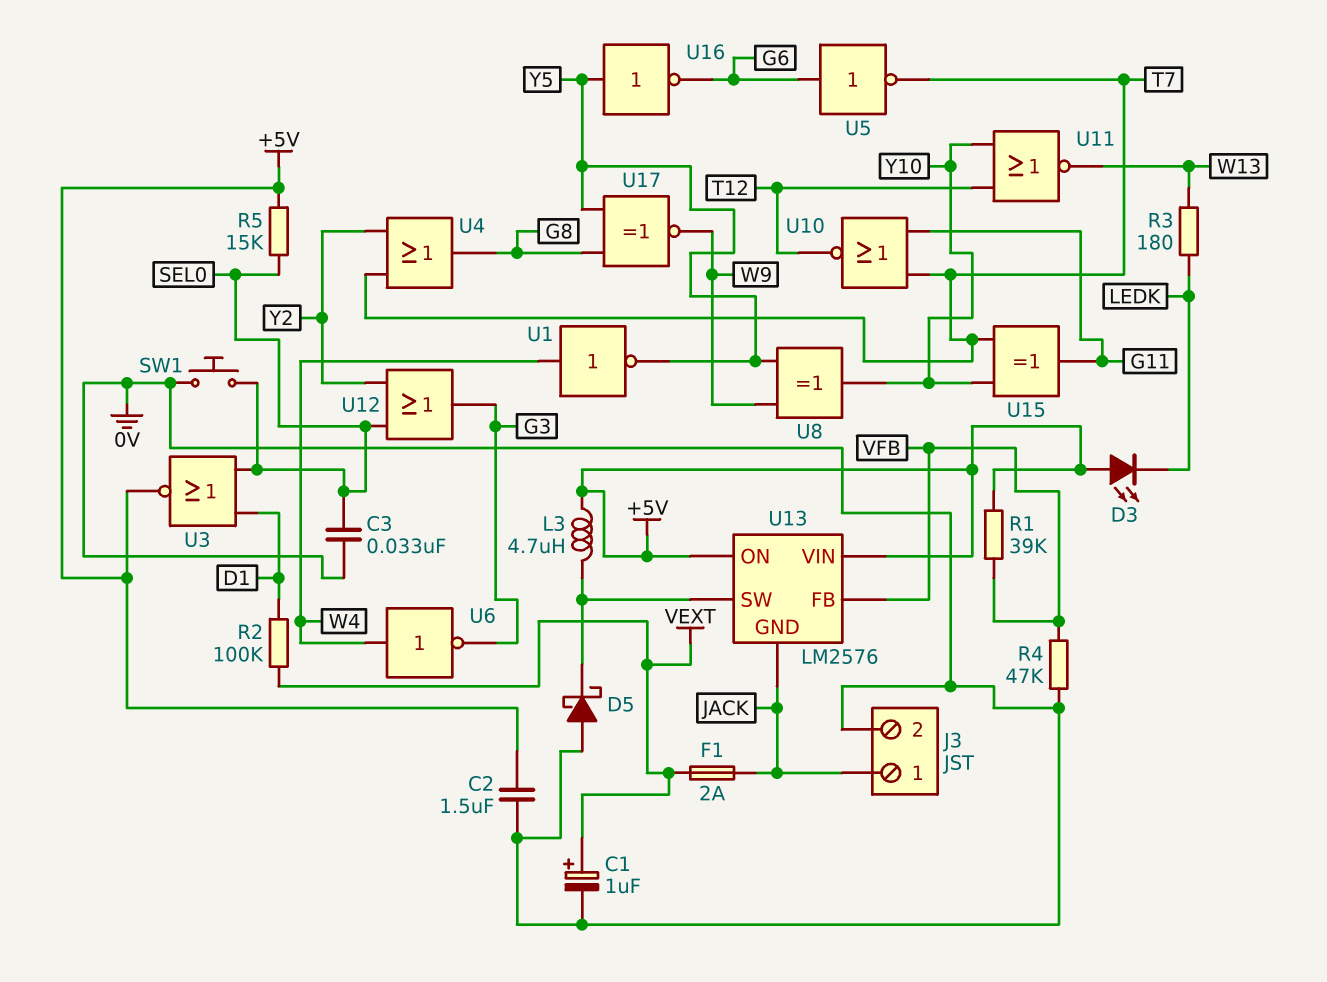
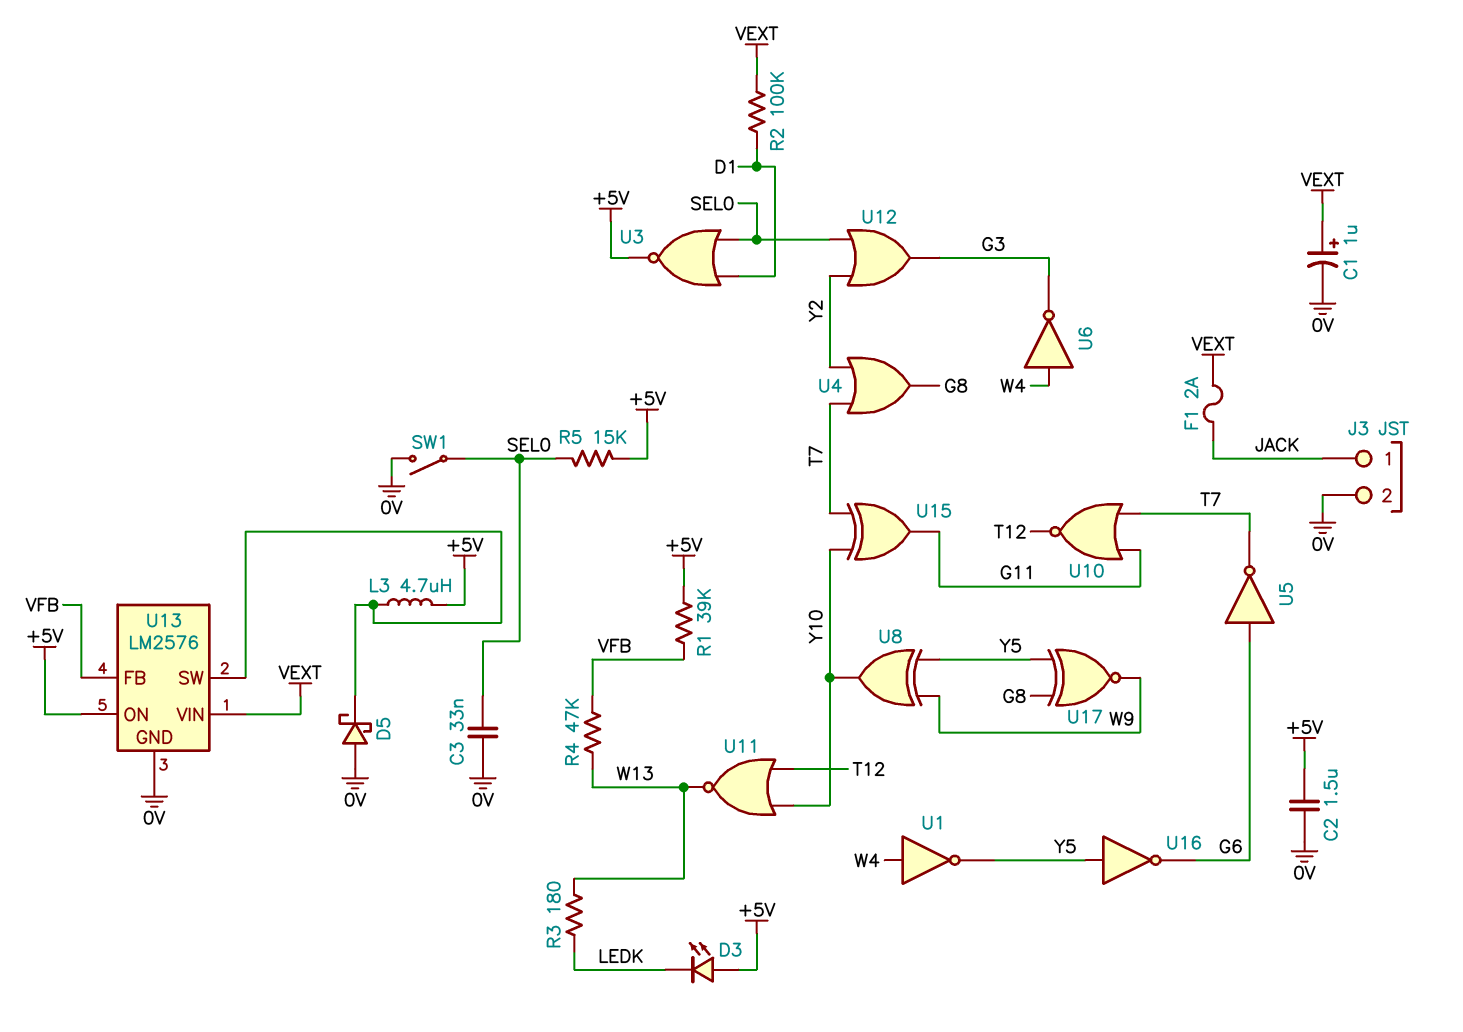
R4: 47k (0V, VFB) -> 47k (VFB, W13)
SW1: button (0V, SEL0) -> switch (0V, SEL0)
U13 pin GND: JACK -> 0V
U13 pin VIN: +5V -> VEXT

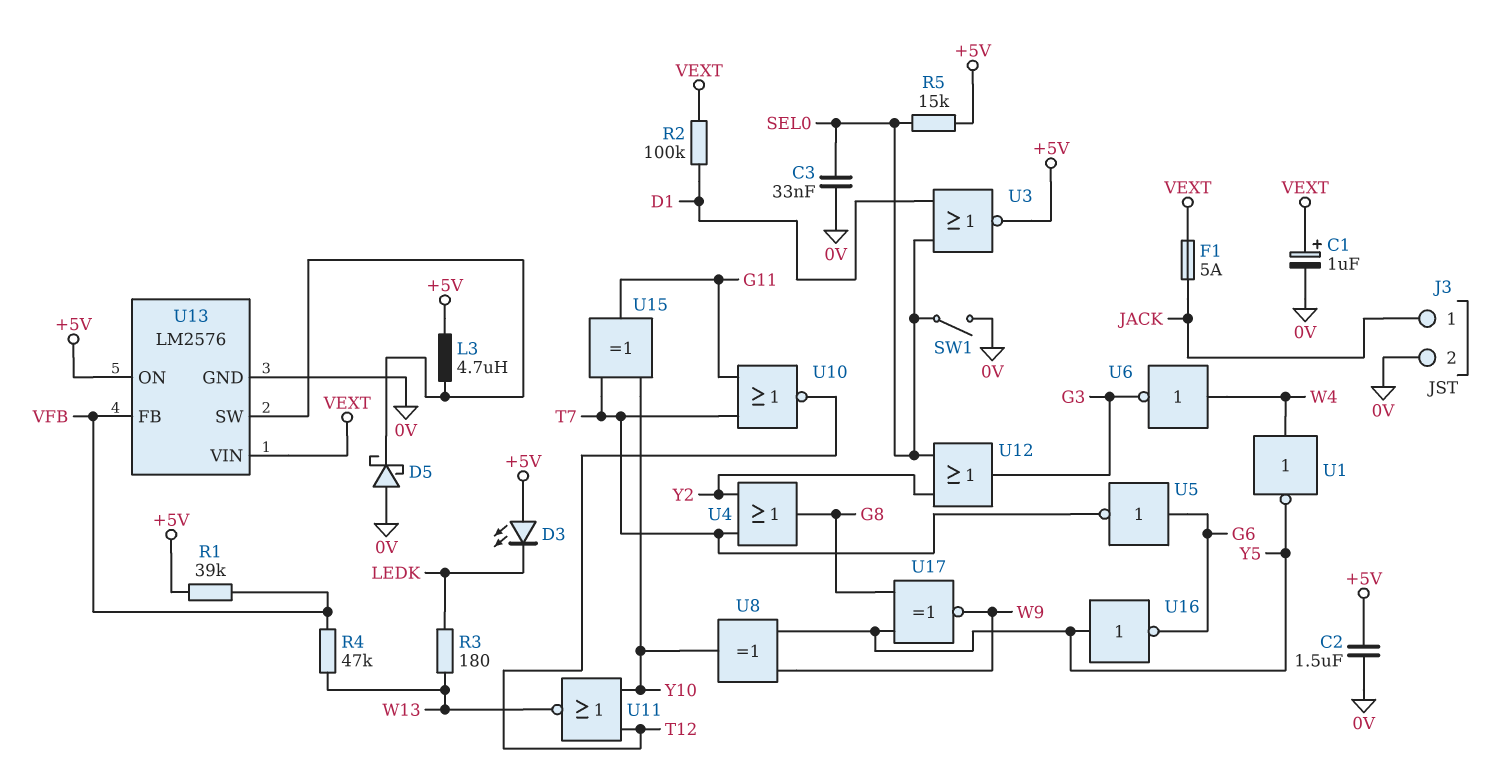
F1: 2A (JACK, VEXT) -> 5A (JACK, VEXT)

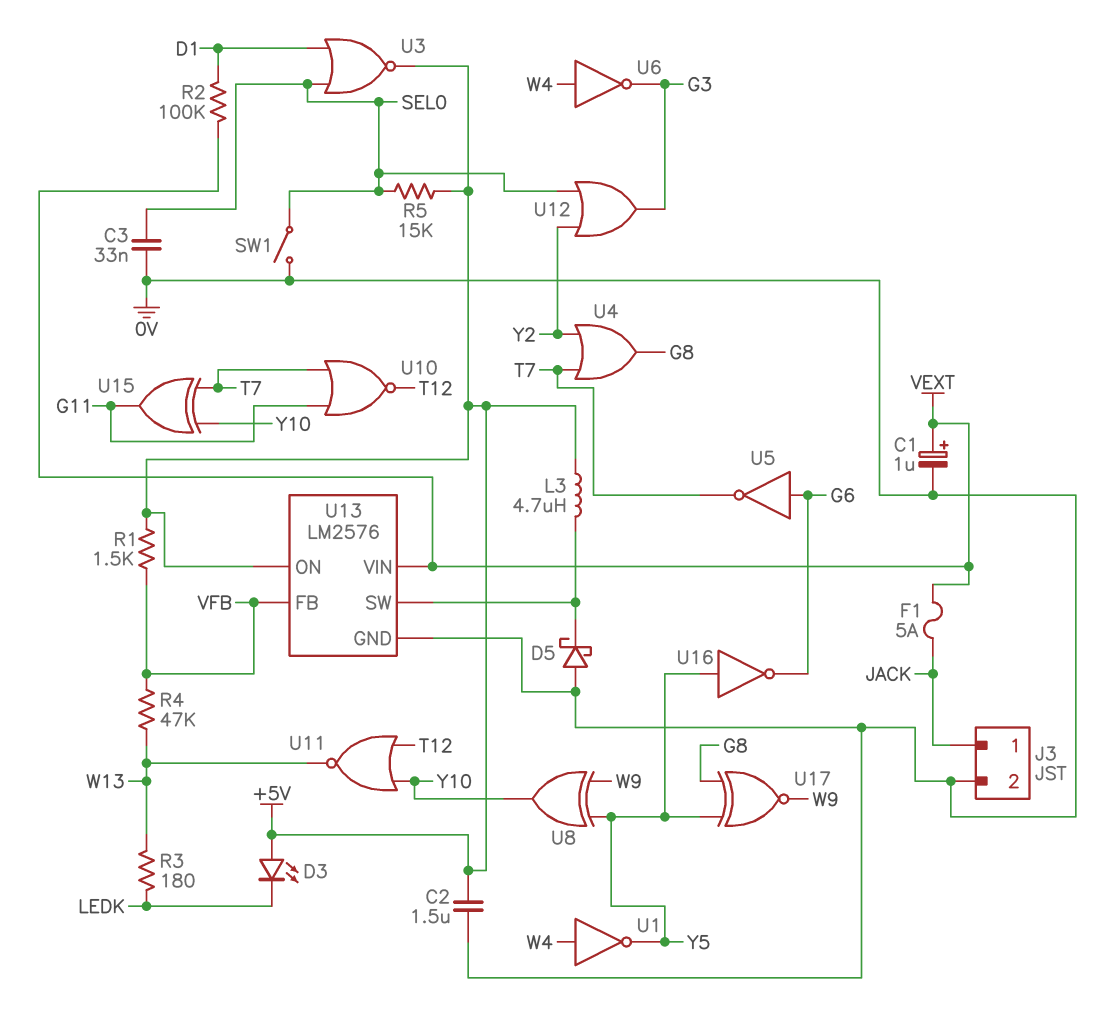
R1: 39k (+5V, VFB) -> 1.5k (+5V, VFB)

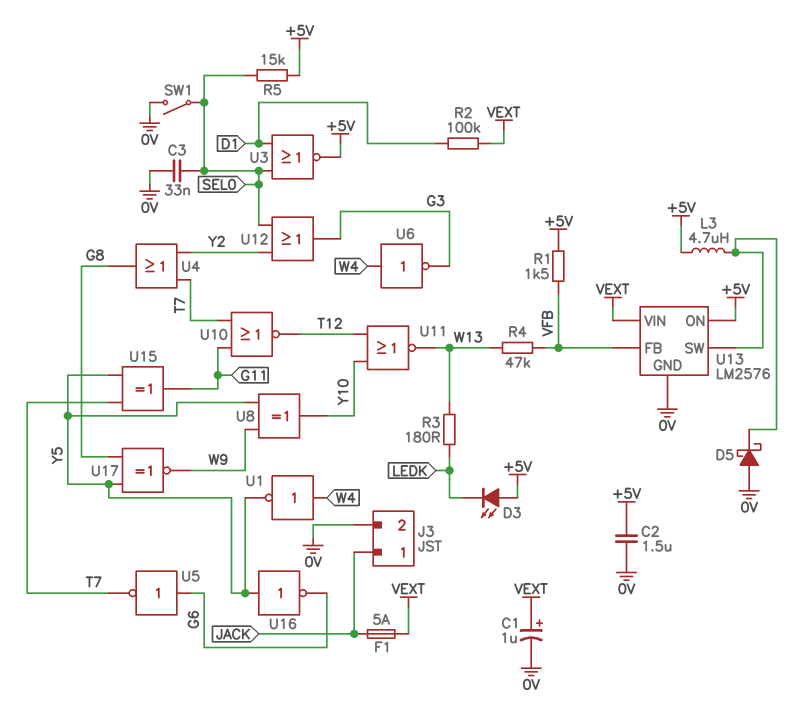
U15: XOR (in T7, in Y10, out G11) -> XOR (in T7, in Y5, out G11)

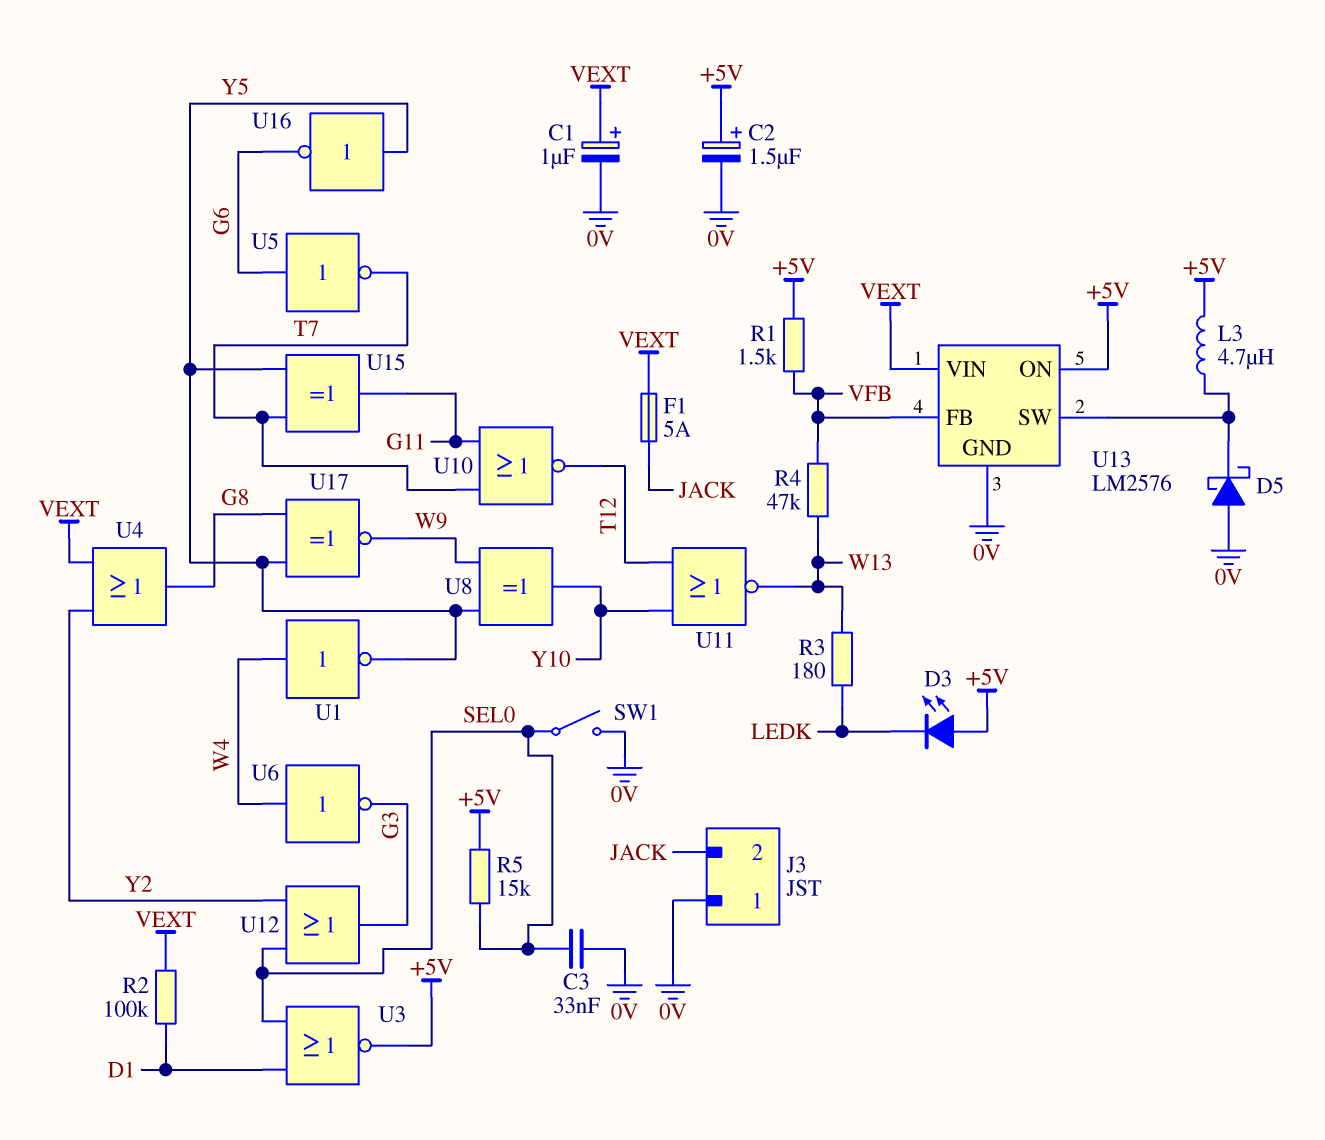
C2: 1.5uF (+5V, 0V) -> 1.5uF (plus +5V, minus 0V)
J3 pin 1: JACK -> 0V
J3 pin 2: 0V -> JACK
U4: OR (in T7, in Y2, out G8) -> OR (in VEXT, in Y2, out G8)

